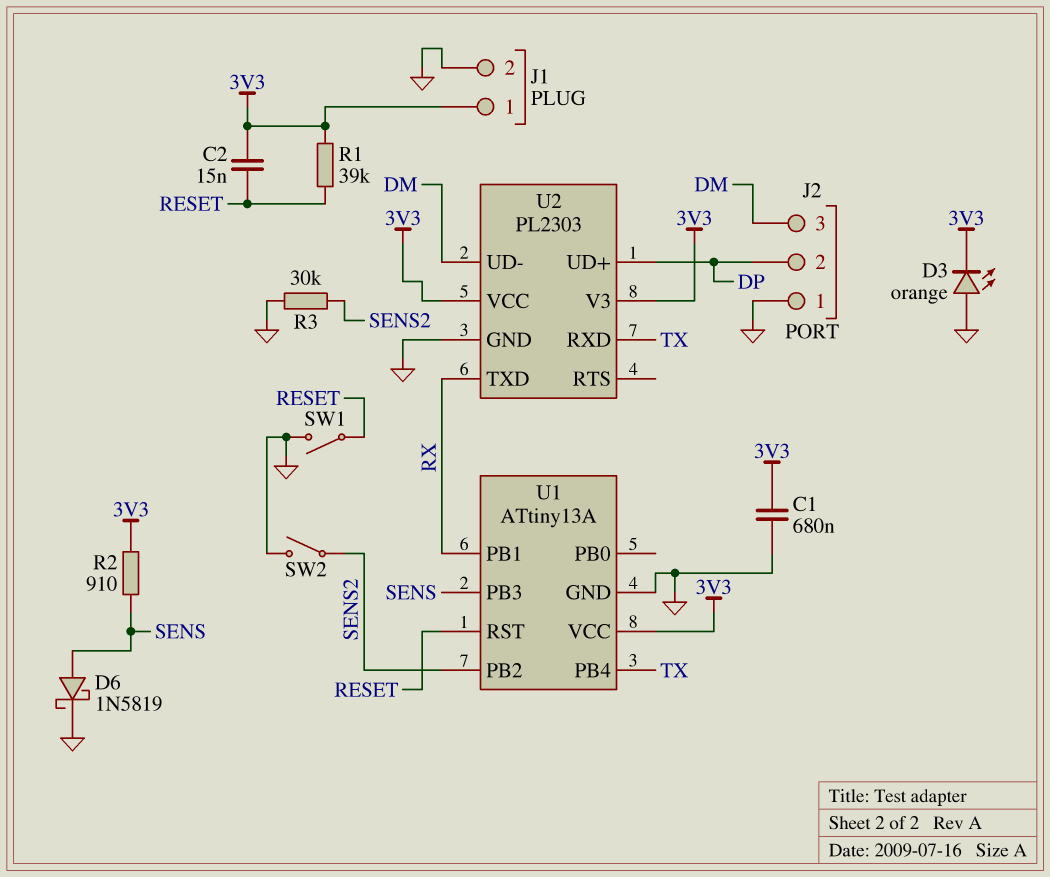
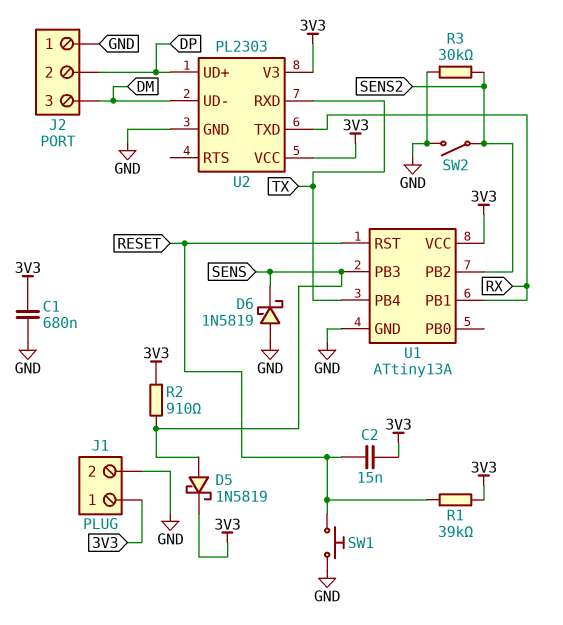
D3: LED orange (A GND, K 3V3) -> none
D5: none -> schottky 1N5819 (A SENS, K 3V3)
D6: schottky 1N5819 (A SENS, K GND) -> schottky 1N5819 (A GND, K SENS)
SW1: switch (GND, RESET) -> button (GND, RESET)

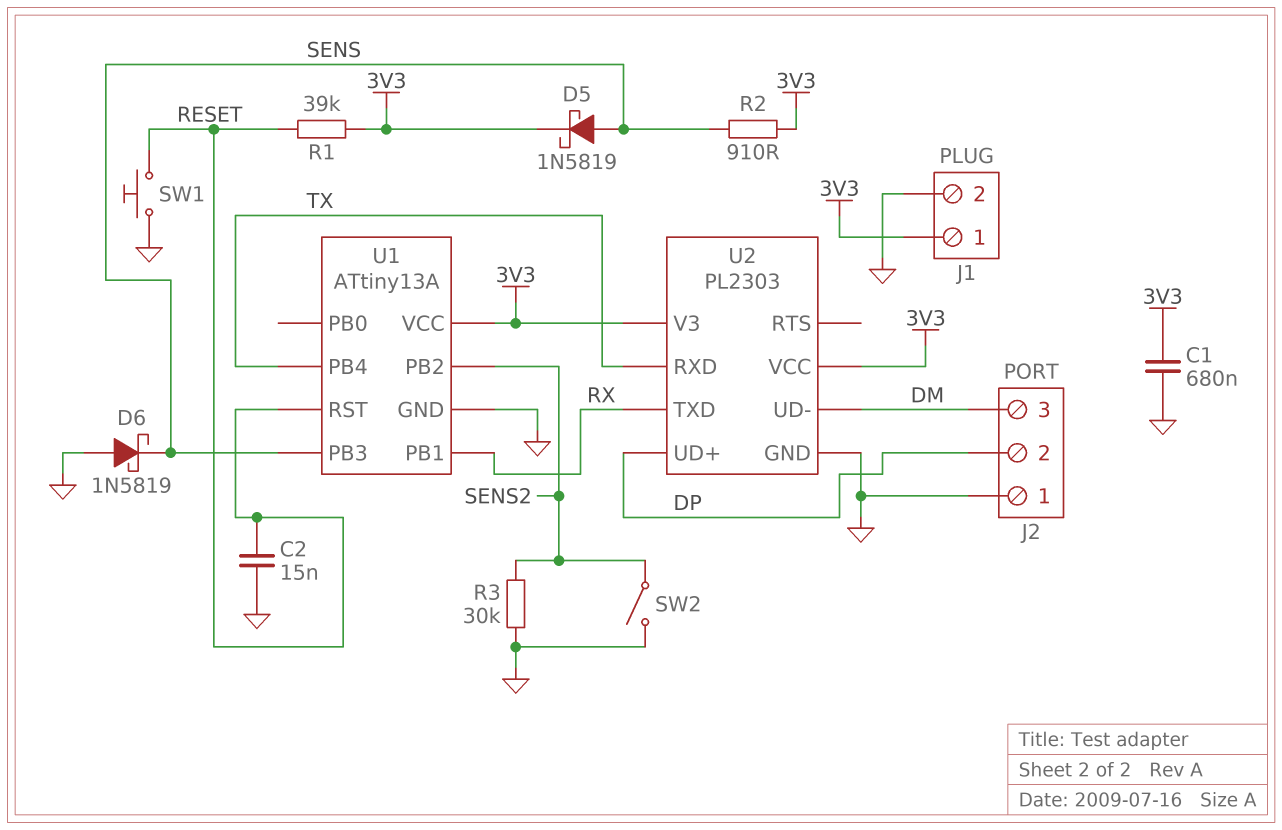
C2: 15nF (3V3, RESET) -> 15nF (GND, RESET)

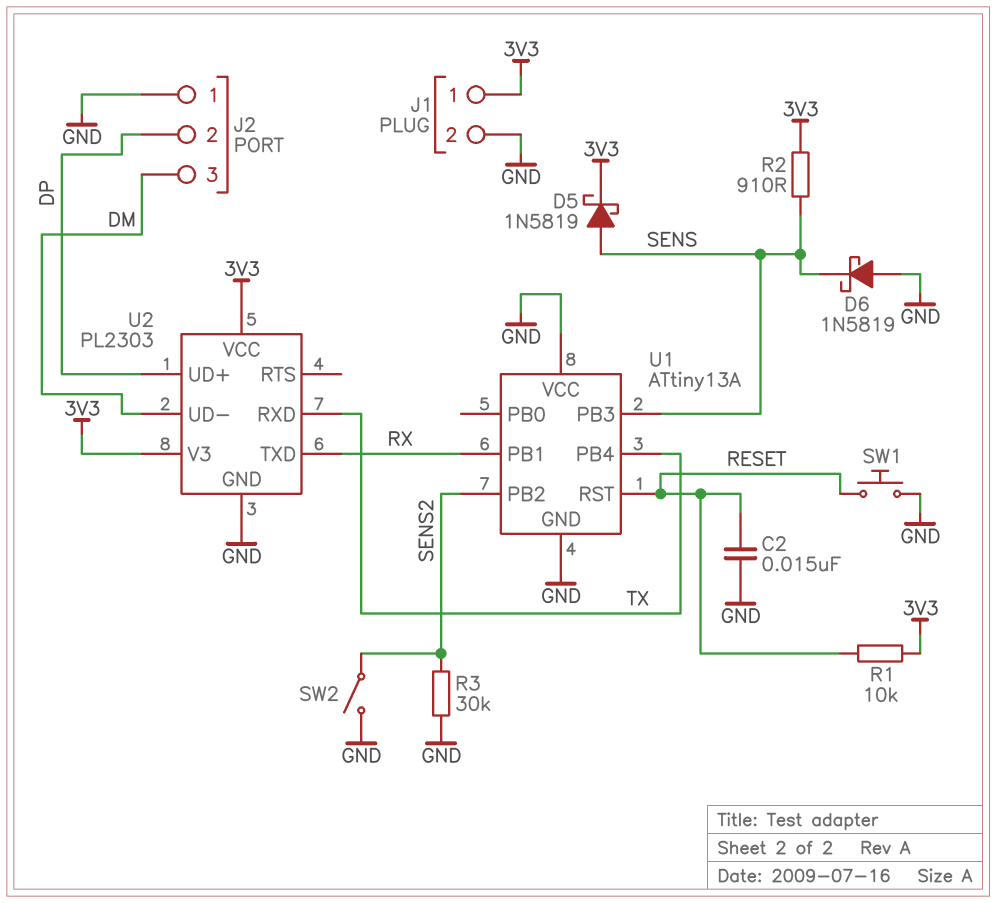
C1: 680nF (3V3, GND) -> none
R1: 39k (3V3, RESET) -> 10k (3V3, RESET)
U1 pin VCC: 3V3 -> GND

